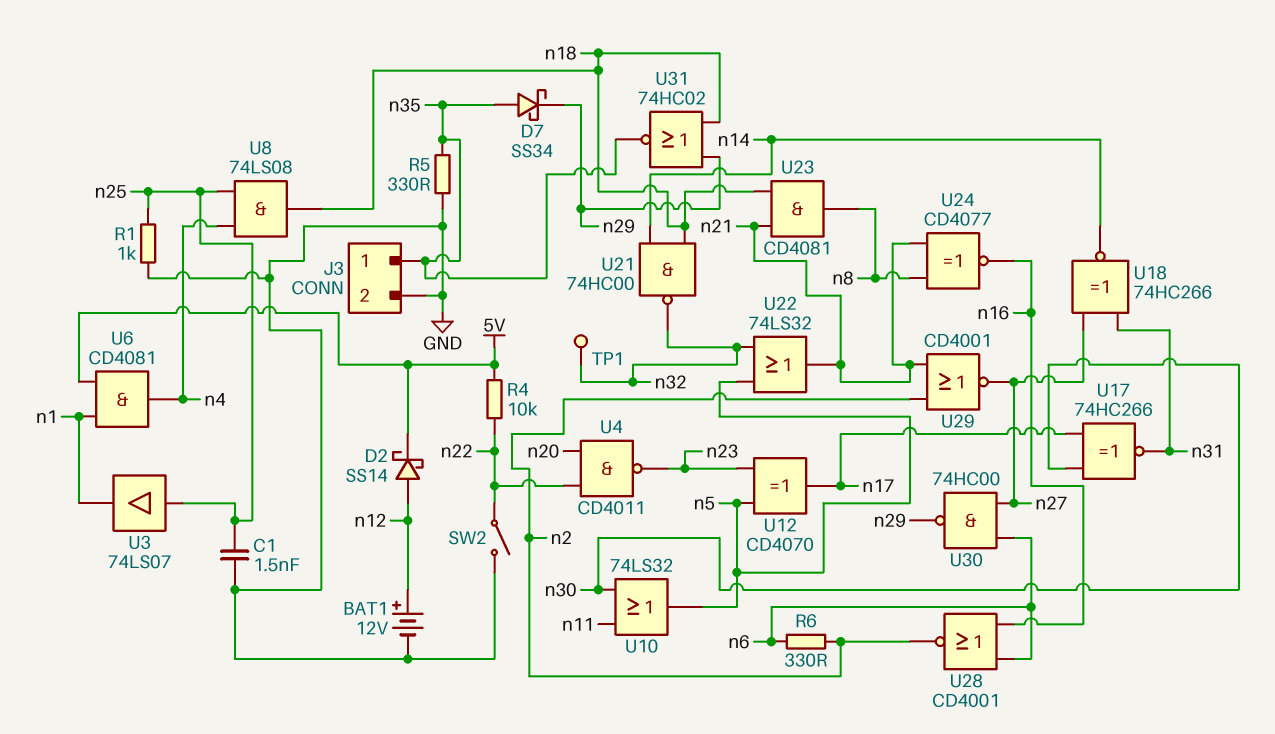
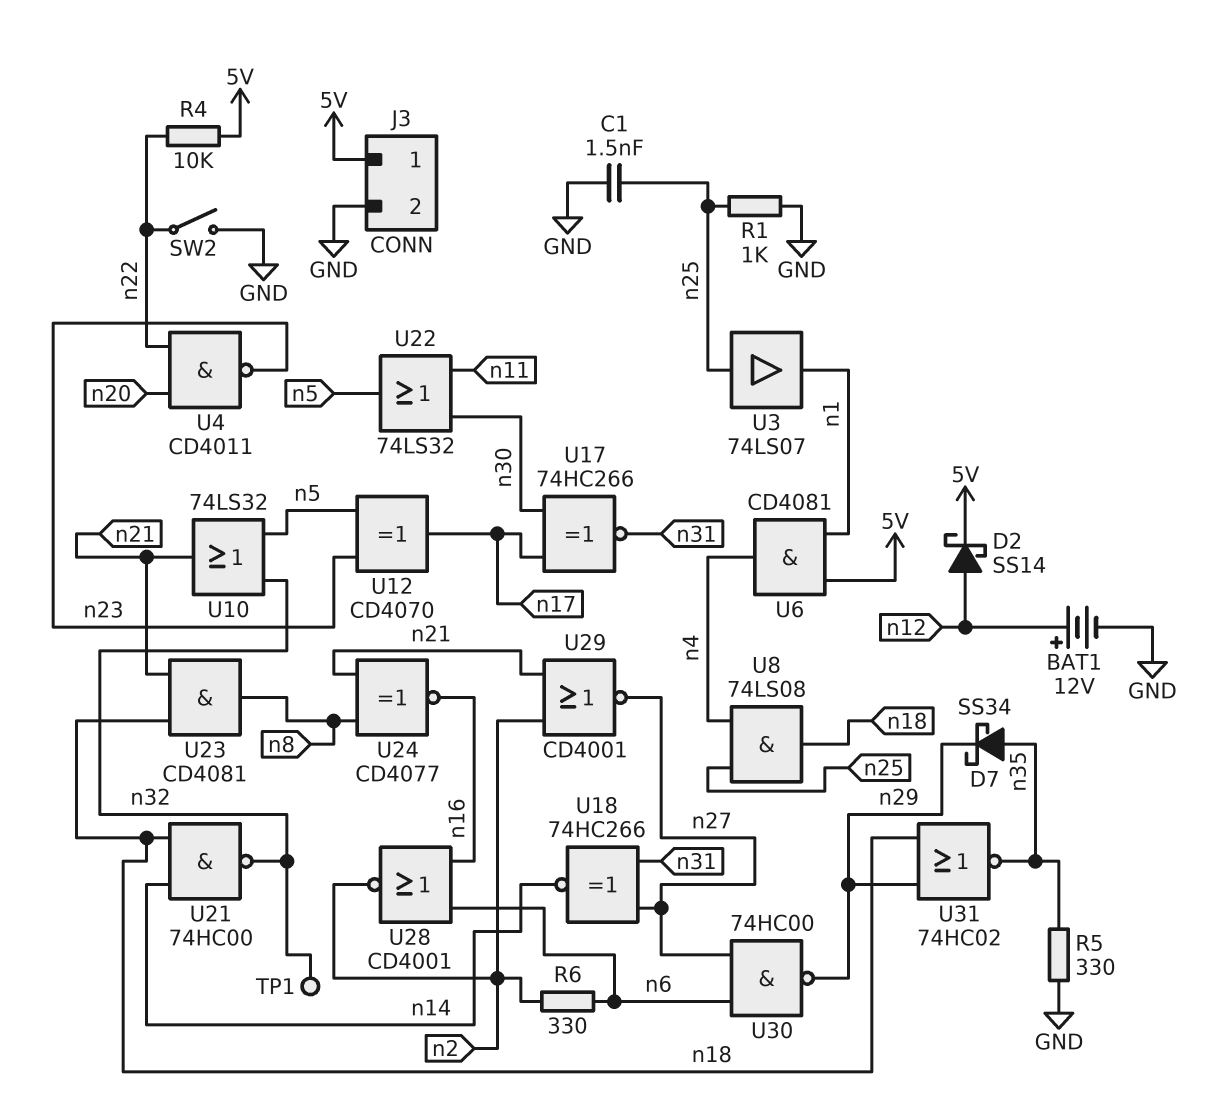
J3 pin 1: n35 -> 5V
U10: OR 74LS32 (in n11, in n30, out n5) -> OR 74LS32 (in n5, in n32, out n21)
U22: OR 74LS32 (in n5, in n32, out n21) -> OR 74LS32 (in n11, in n30, out n5)

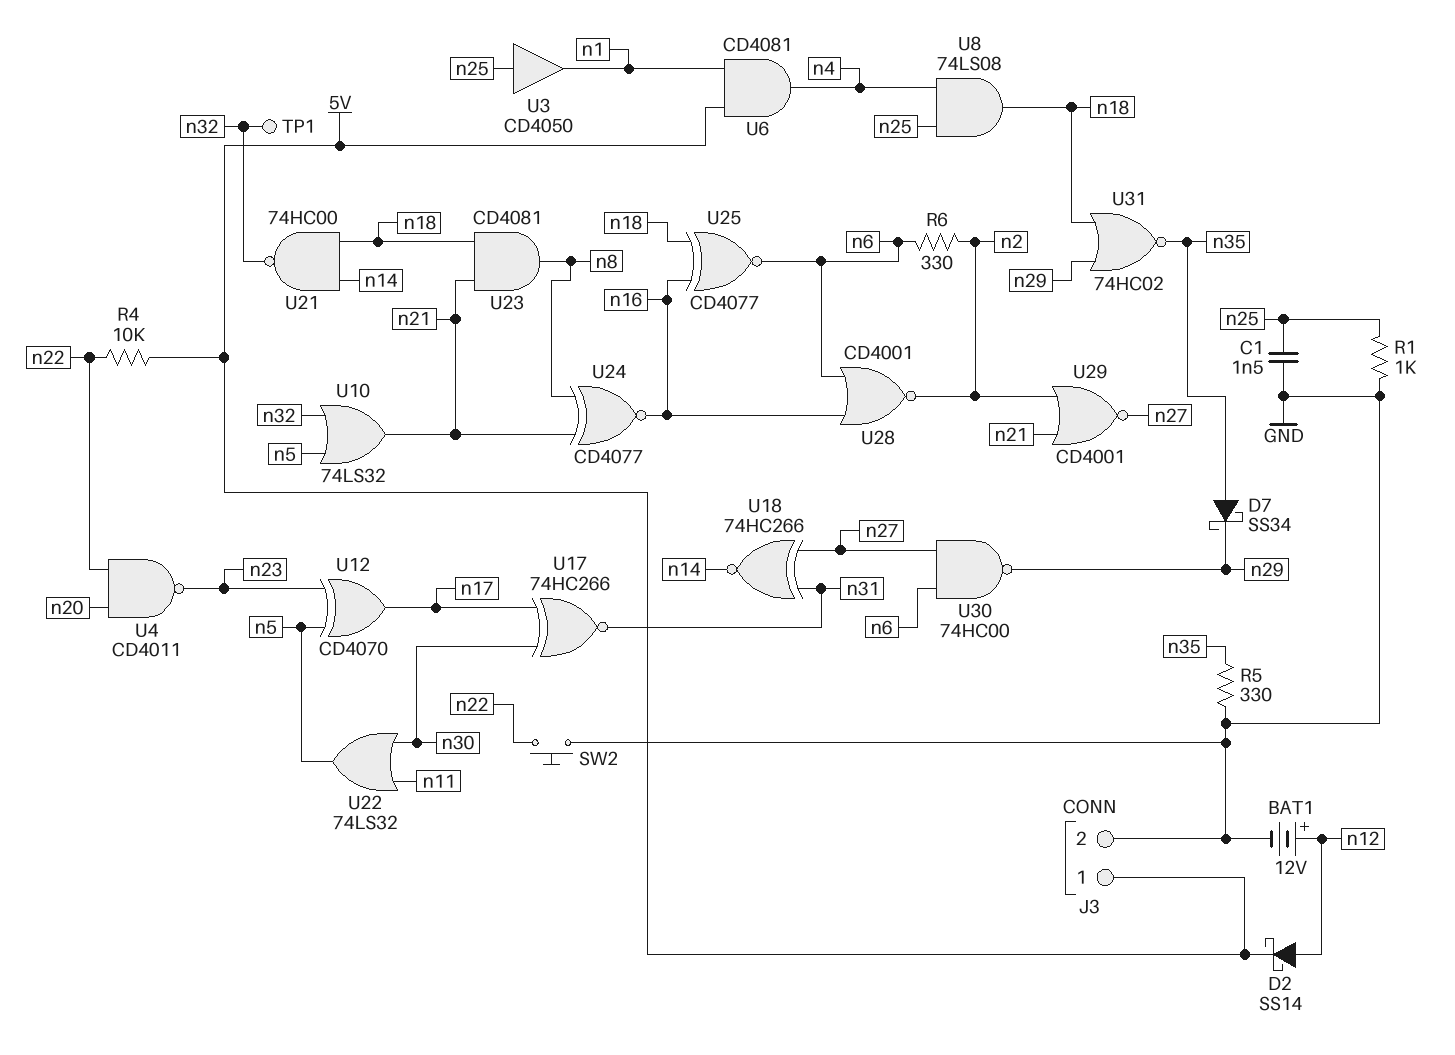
SW2: switch (GND, n22) -> button (GND, n22)
U3: buffer 74LS07 (in n25, out n1) -> buffer CD4050 (in n25, out n1)
U25: none -> XNOR CD4077 (in n16, in n18, out n6)

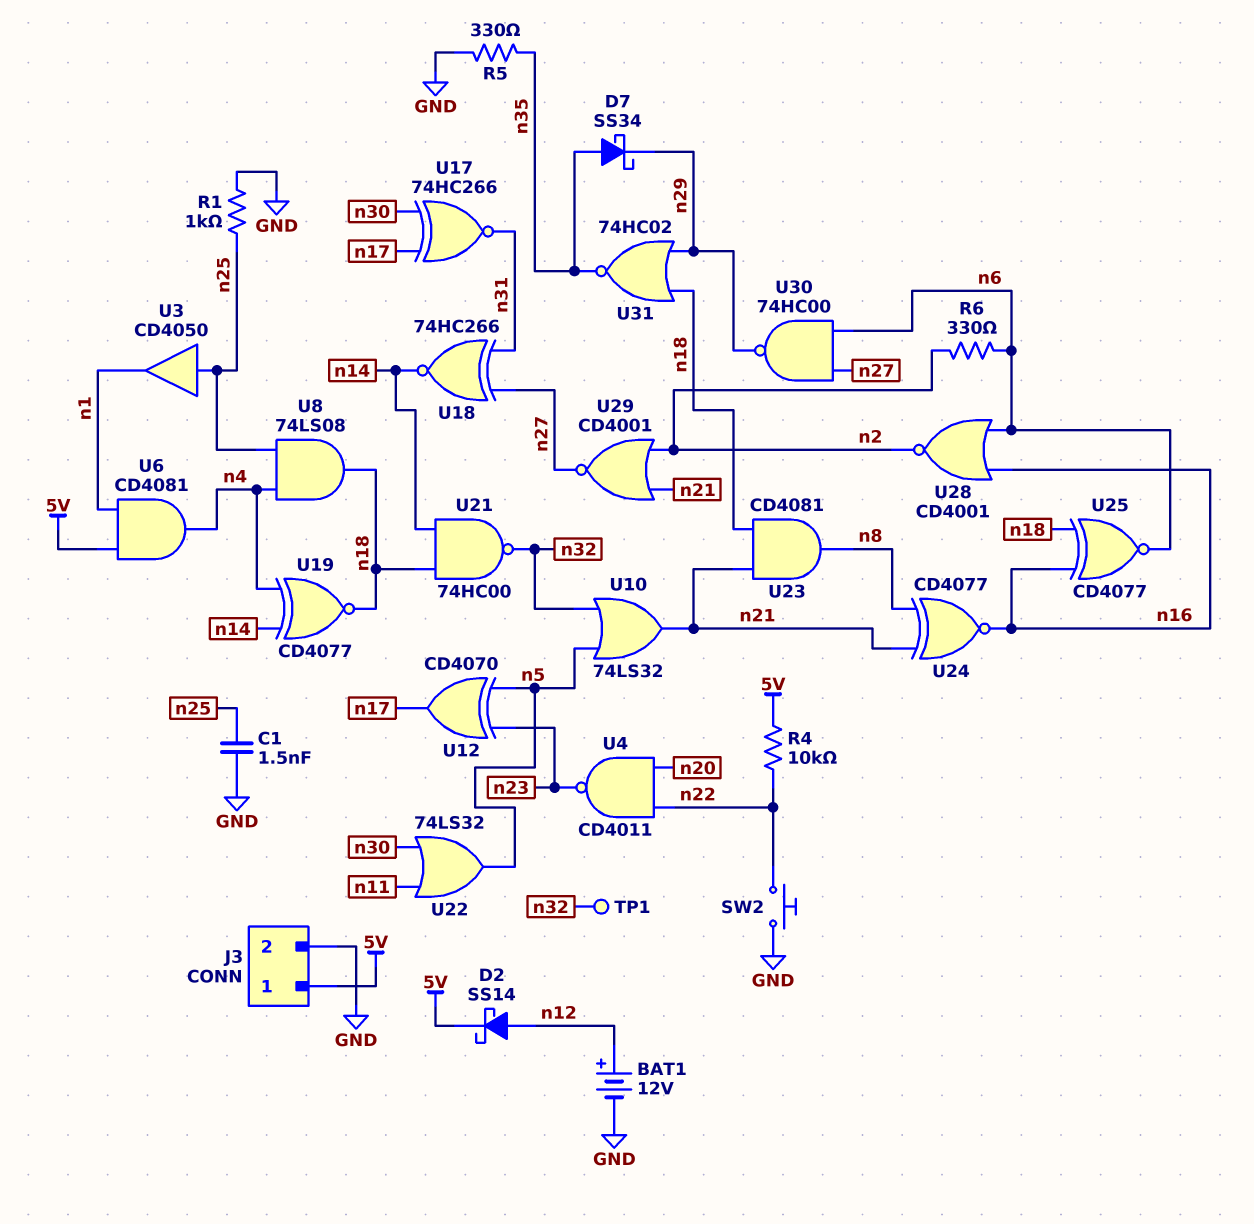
U19: none -> XNOR CD4077 (in n4, in n14, out n18)

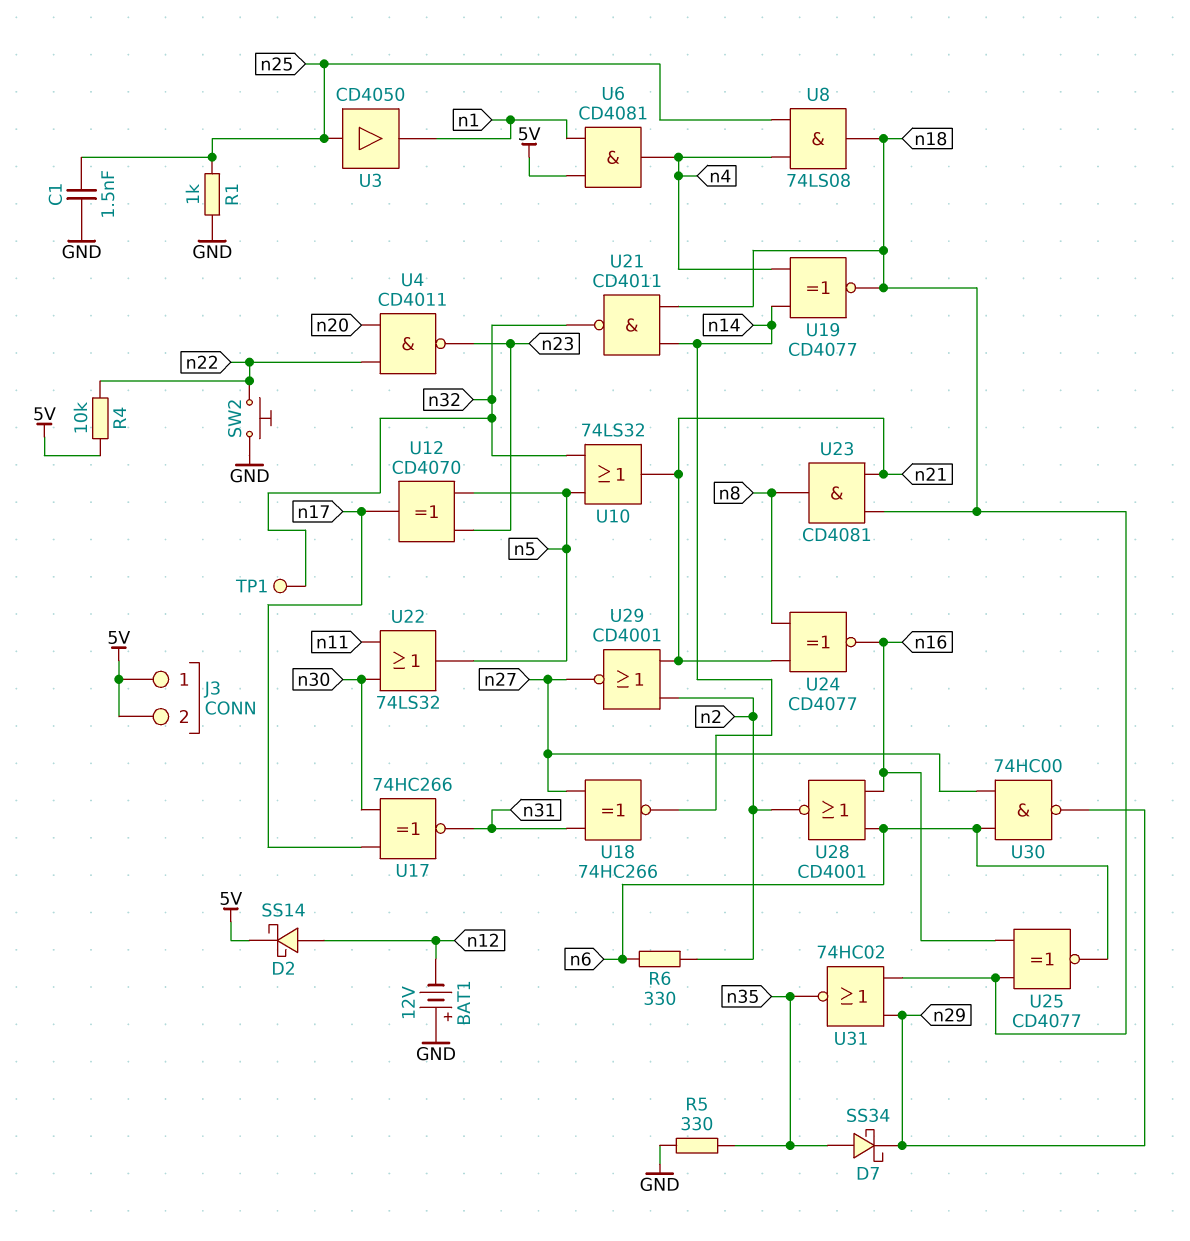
BAT1: 12V (plus n12, minus GND) -> 12V (plus GND, minus n12)
J3 pin 2: GND -> 5V
U21: NAND 74HC00 (in n14, in n18, out n32) -> NAND CD4011 (in n14, in n18, out n32)

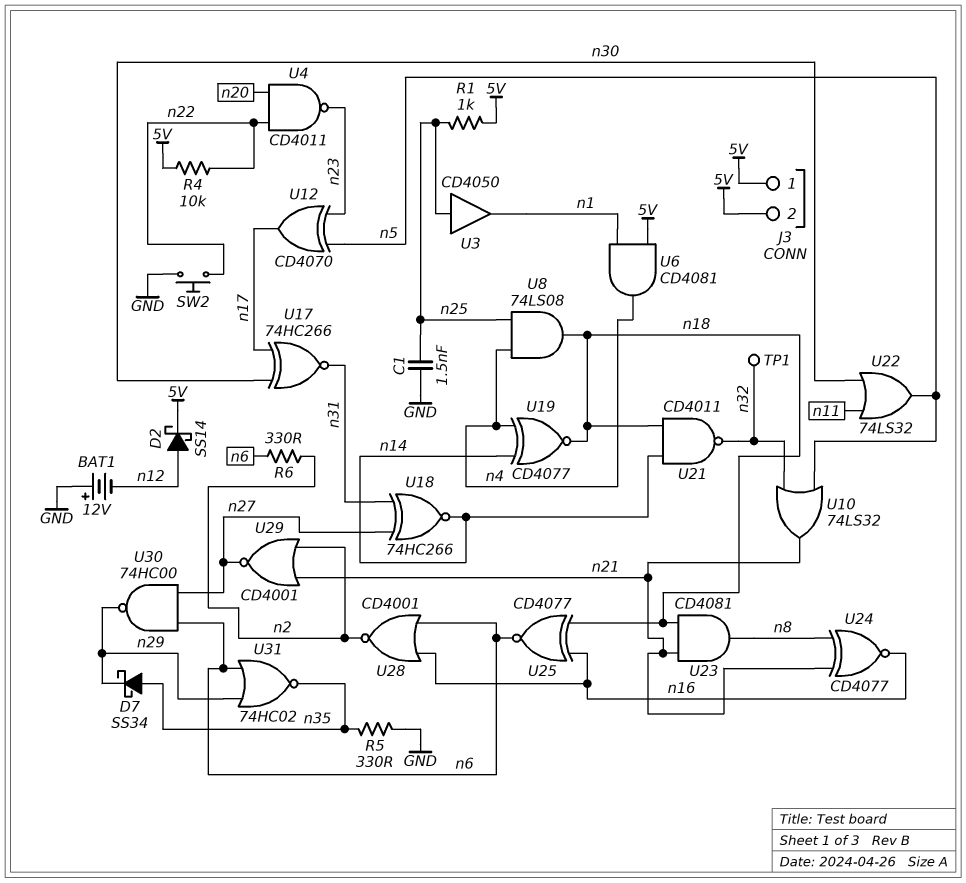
R1: 1k (GND, n25) -> 1k (5V, n25)
U31: NOR 74HC02 (in n18, in n29, out n35) -> NOR 74HC02 (in n6, in n29, out n35)

